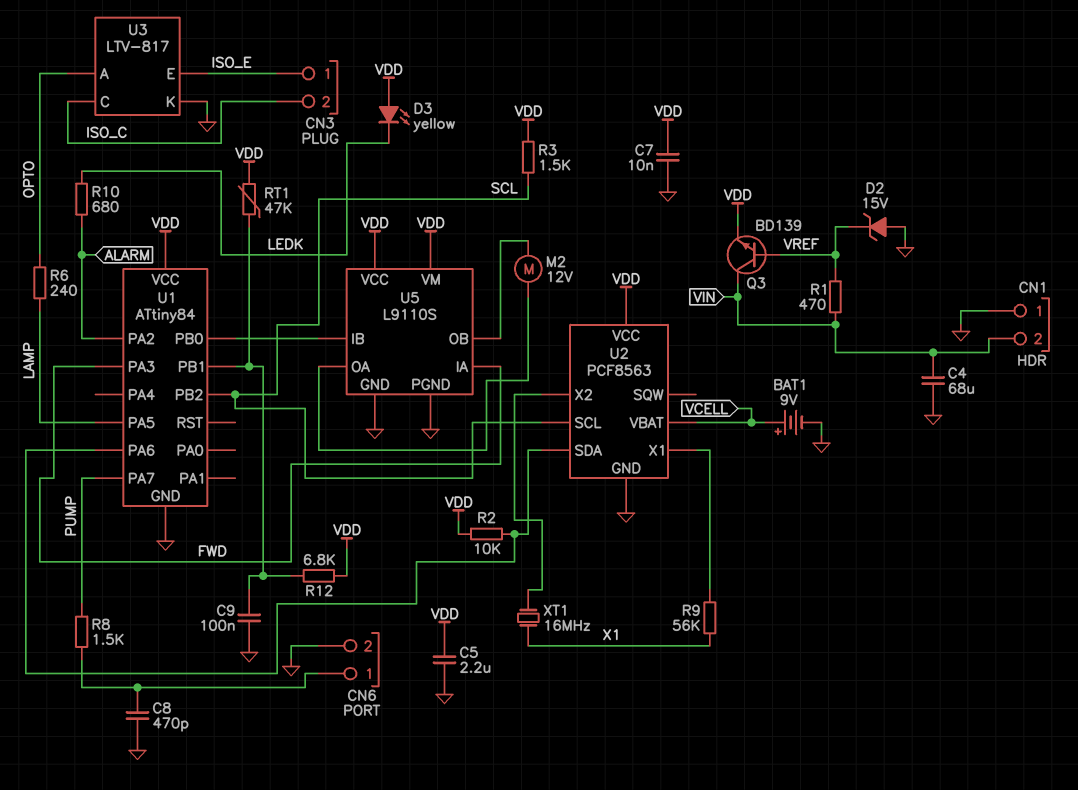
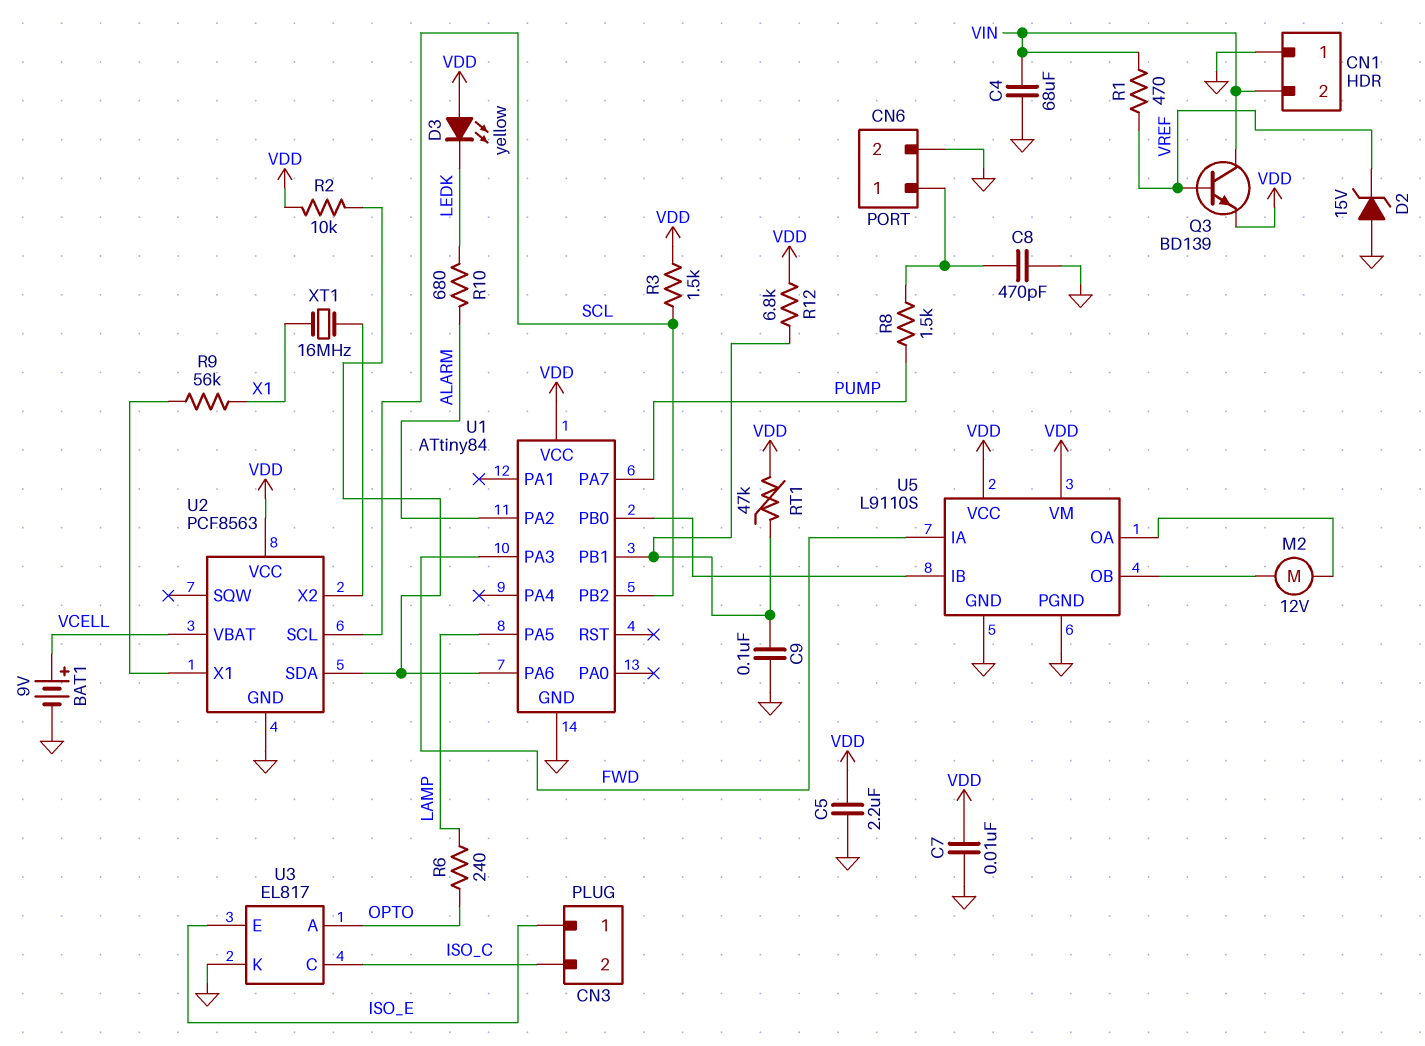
U3: LTV-817 -> EL817

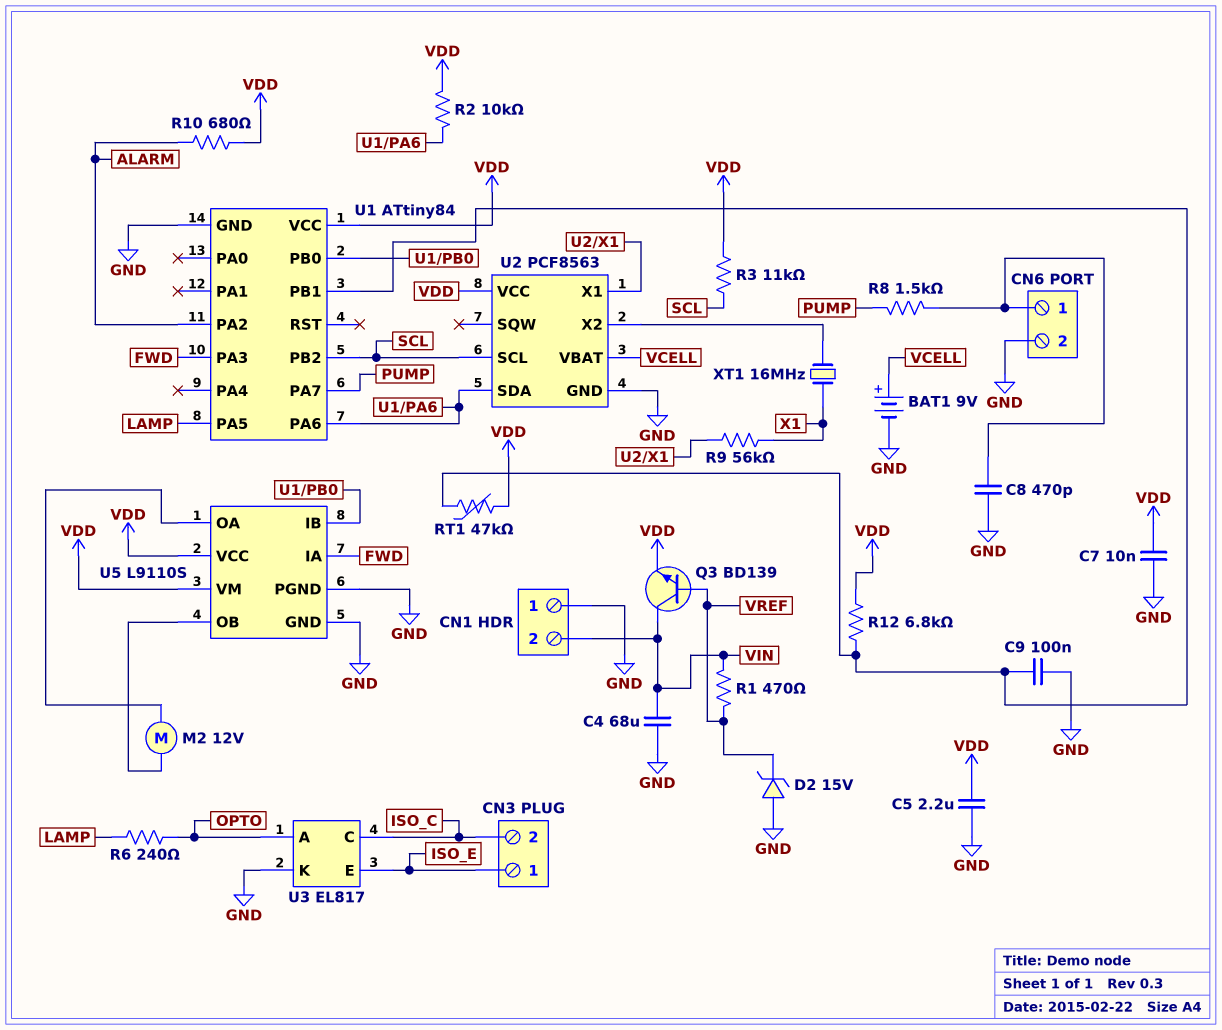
D3: LED yellow (A VDD, K LEDK) -> none
R3: 1.5k (SCL, VDD) -> 11k (SCL, VDD)
R10: 680 (ALARM, LEDK) -> 680 (ALARM, VDD)

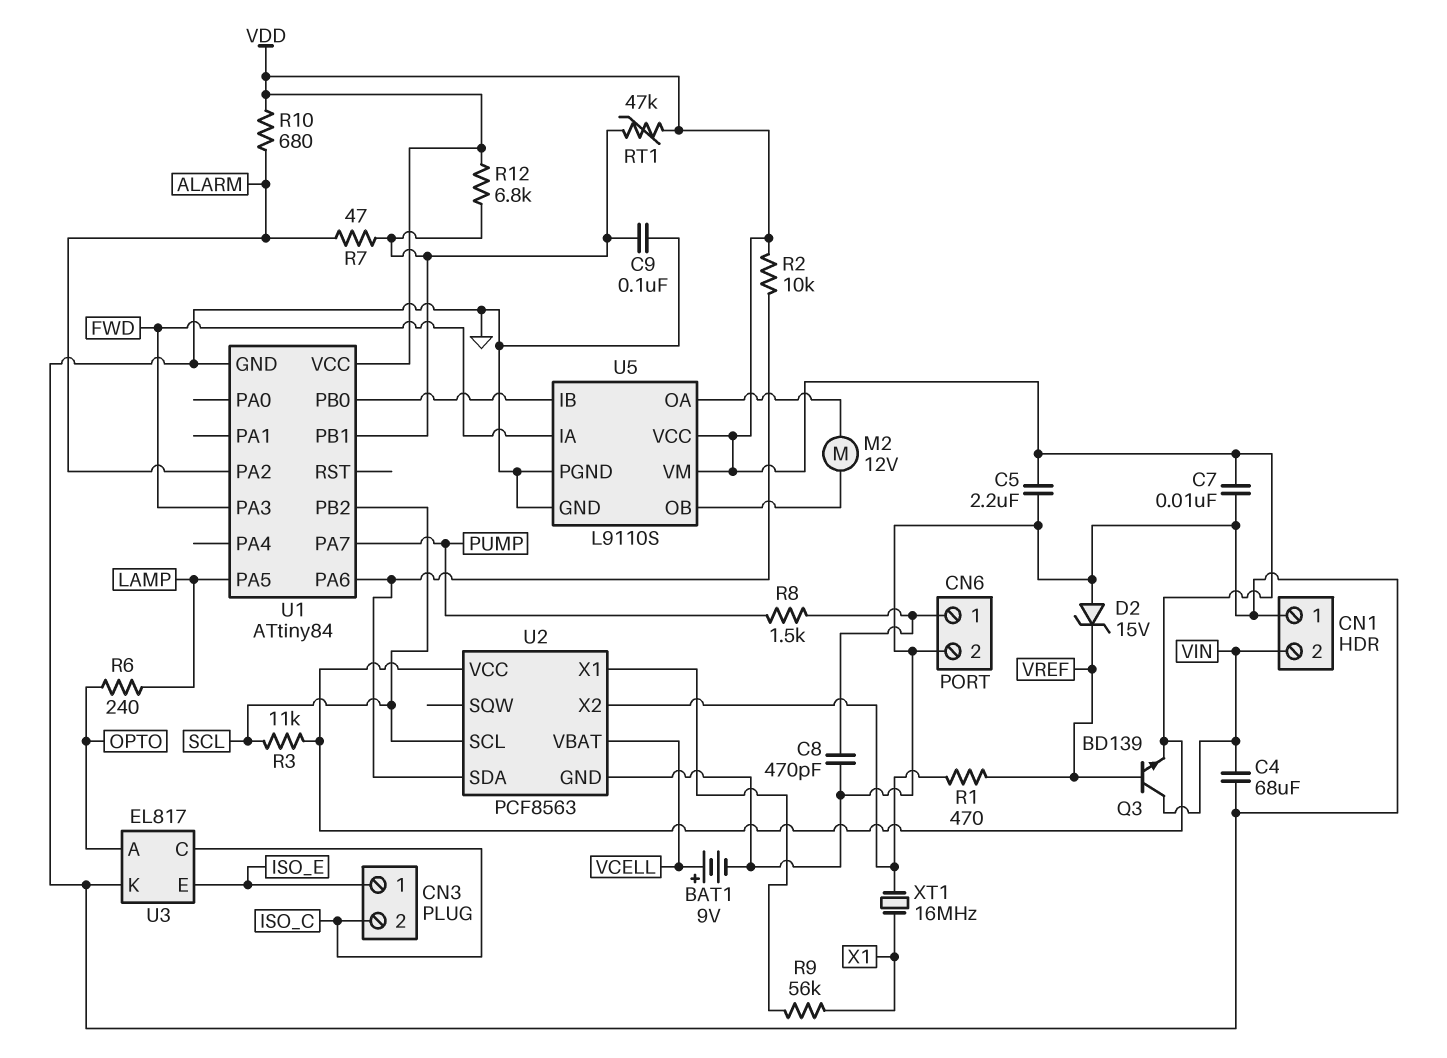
R1: 470 (VIN, VREF) -> 470 (U2/X2, VREF)
R7: none -> 47 (ALARM, U1/PB1)

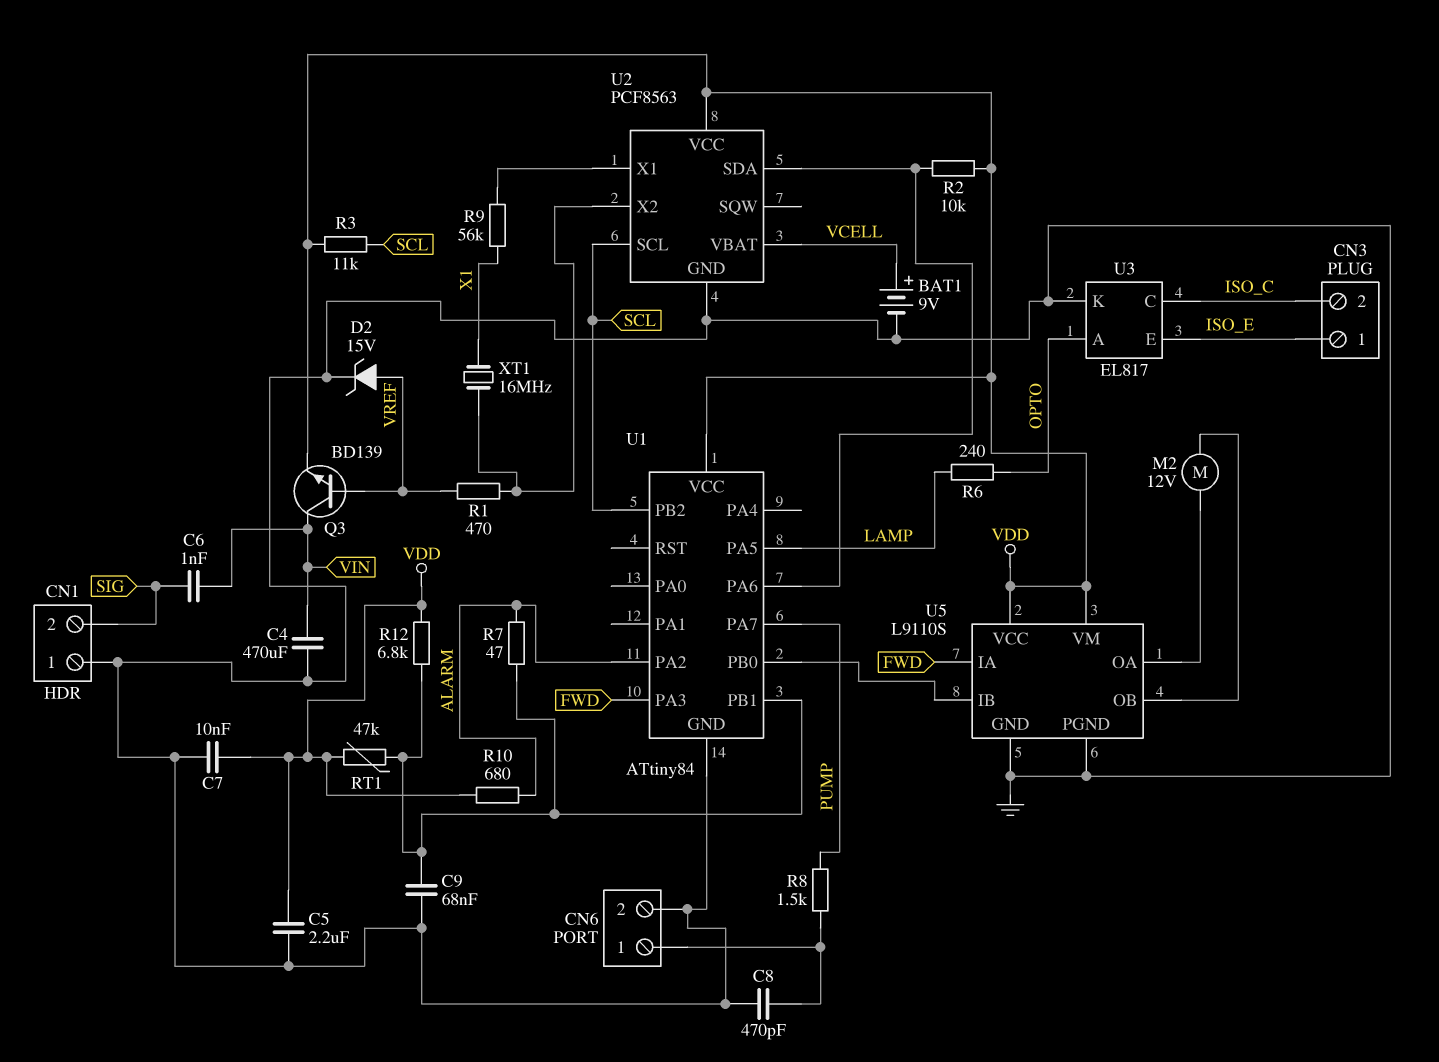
C4: 68uF (GND, VIN) -> 470uF (GND, VIN)
C6: none -> 1nF (SIG, VIN)
C9: 100nF (GND, U1/PB1) -> 68nF (GND, U1/PB1)
CN1 pin 2: VIN -> SIG
D2: zener 15V (A GND, K VREF) -> zener 15V (A VREF, K GND)

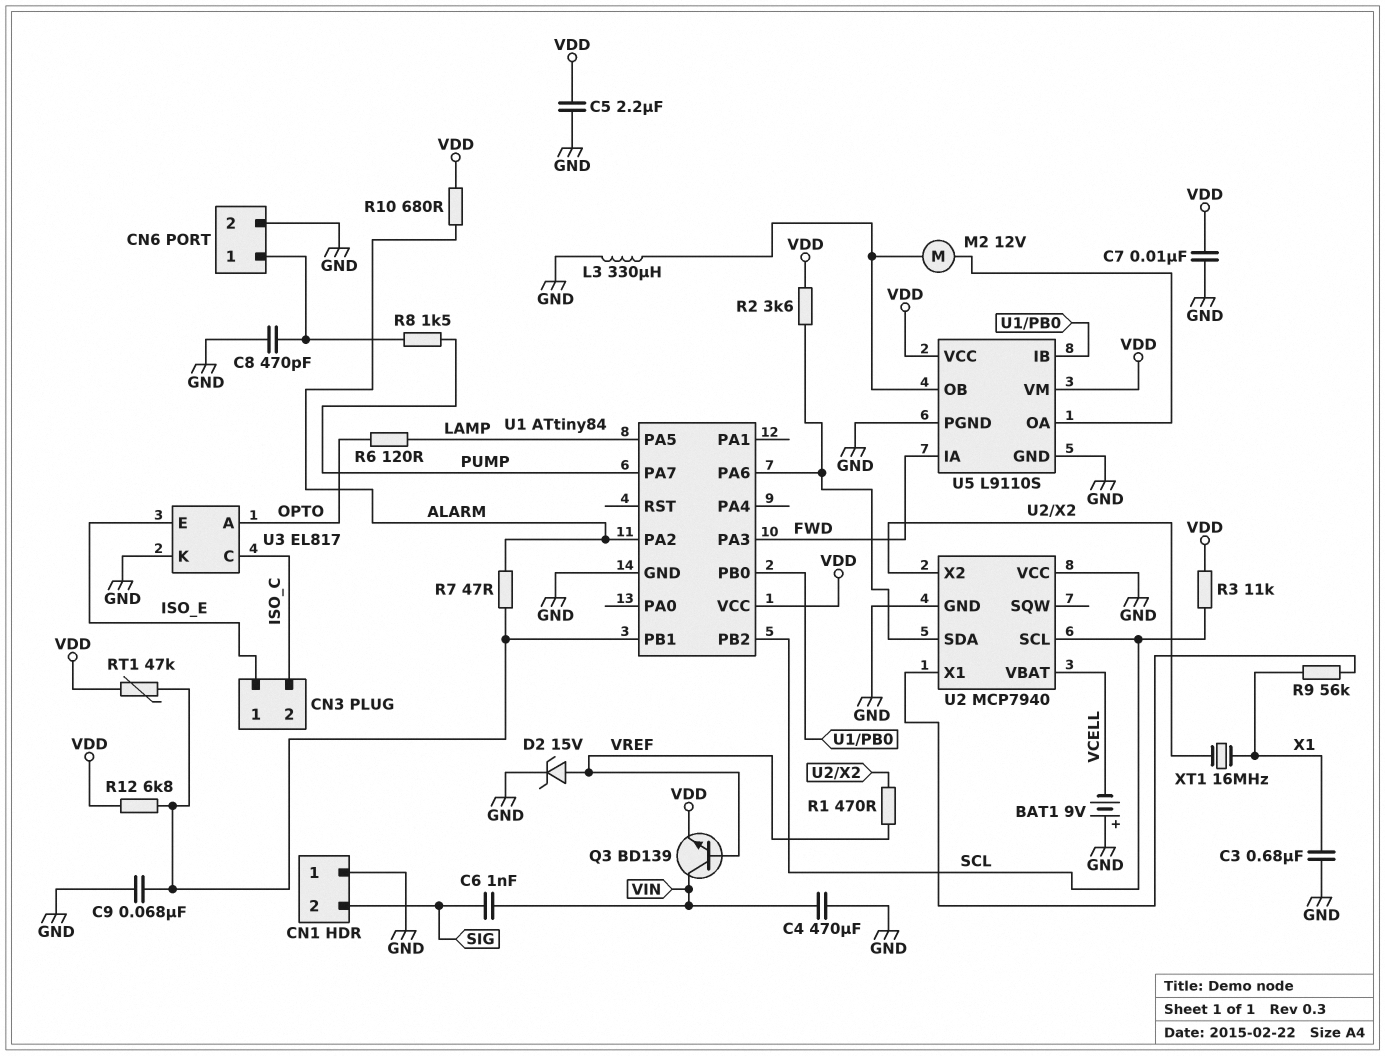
BAT1: 9V (plus VCELL, minus GND) -> 9V (plus GND, minus VCELL)
C3: none -> 680nF (GND, X1)
L3: none -> 330uH (GND, U5/OB)
R2: 10k (U1/PA6, VDD) -> 3.6k (U1/PA6, VDD)
R6: 240 (LAMP, OPTO) -> 120 (LAMP, OPTO)
U2: PCF8563 -> MCP7940
U2 pin VCC: VDD -> GND

